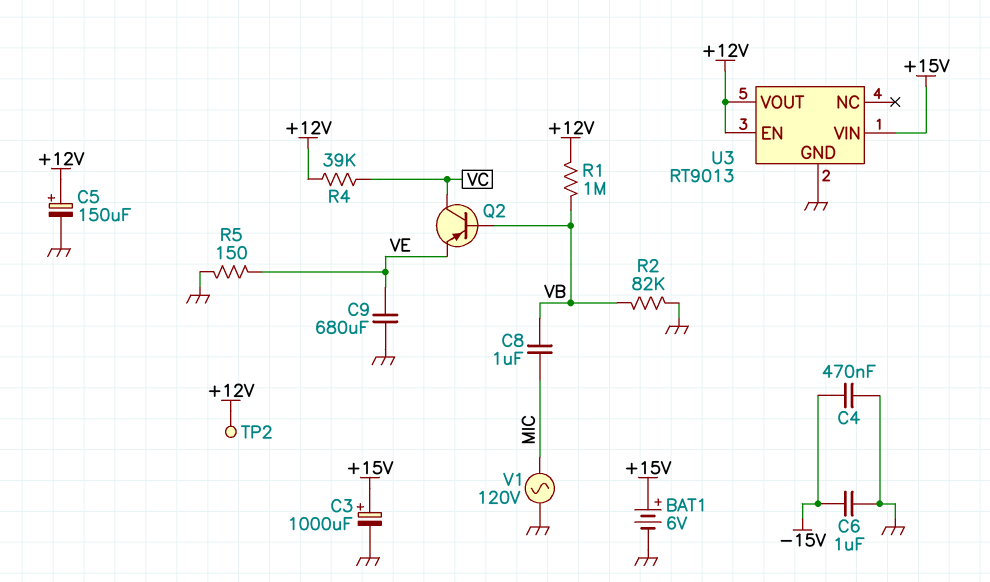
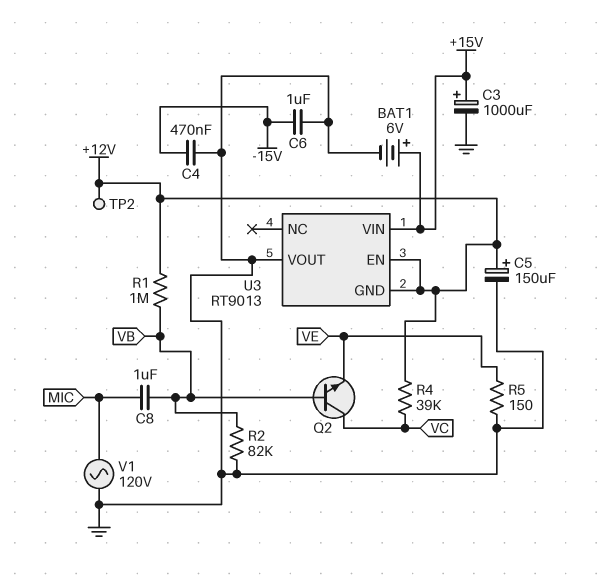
C9: 680uF (GND, VE) -> none
Q2: PNP (B VB, C VC, E VE) -> NPN (B VB, C VC, E VE)
U3 pin GND: GND -> +12V
U3 pin VOUT: +12V -> GND

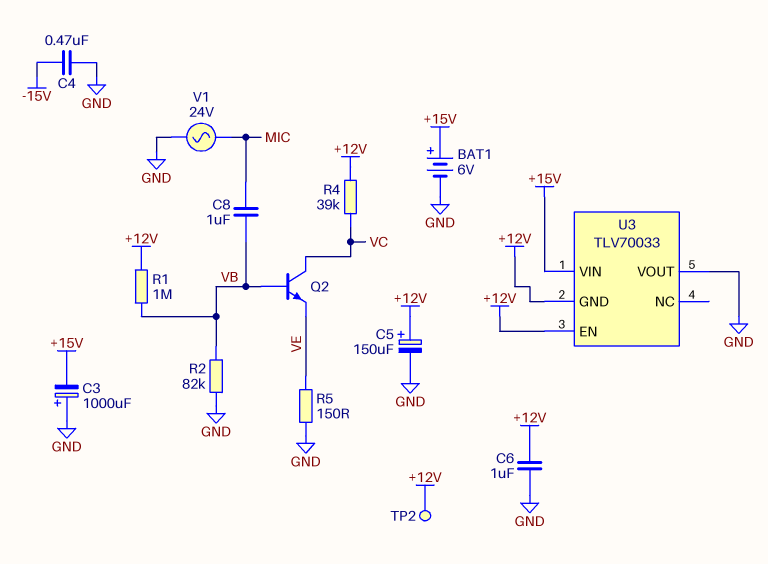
C3: 1000uF (plus +15V, minus GND) -> 1000uF (plus GND, minus +15V)
C6: 1uF (-15V, GND) -> 1uF (+12V, GND)
U3: RT9013 -> TLV70033
V1: AC 120V (GND, MIC) -> AC 24V (GND, MIC)

